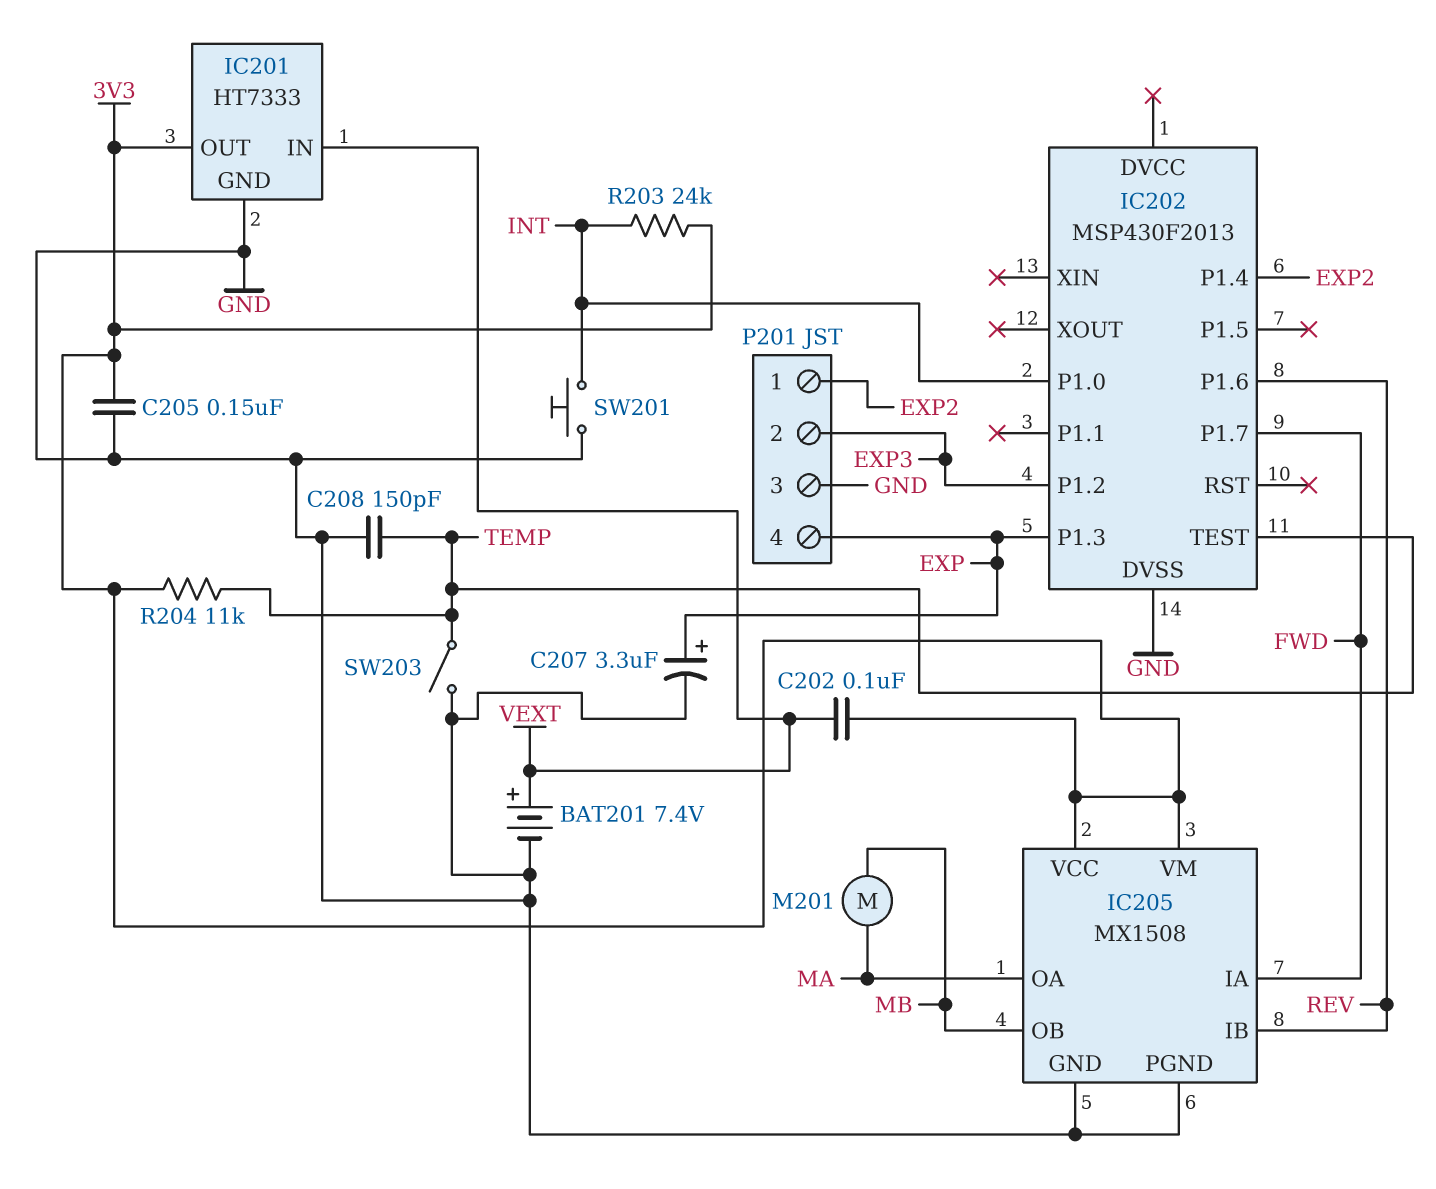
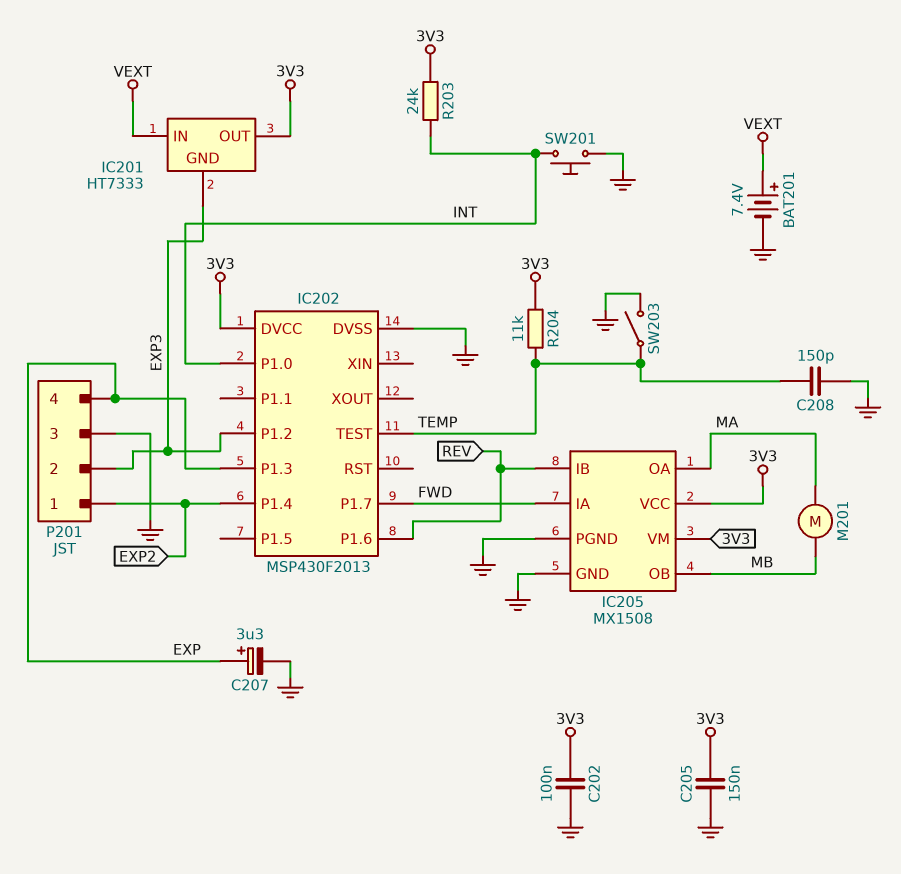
C202: 100nF (3V3, VEXT) -> 100nF (3V3, GND)
IC201 pin GND: GND -> EXP3
IC202 pin DVCC: none -> 3V3

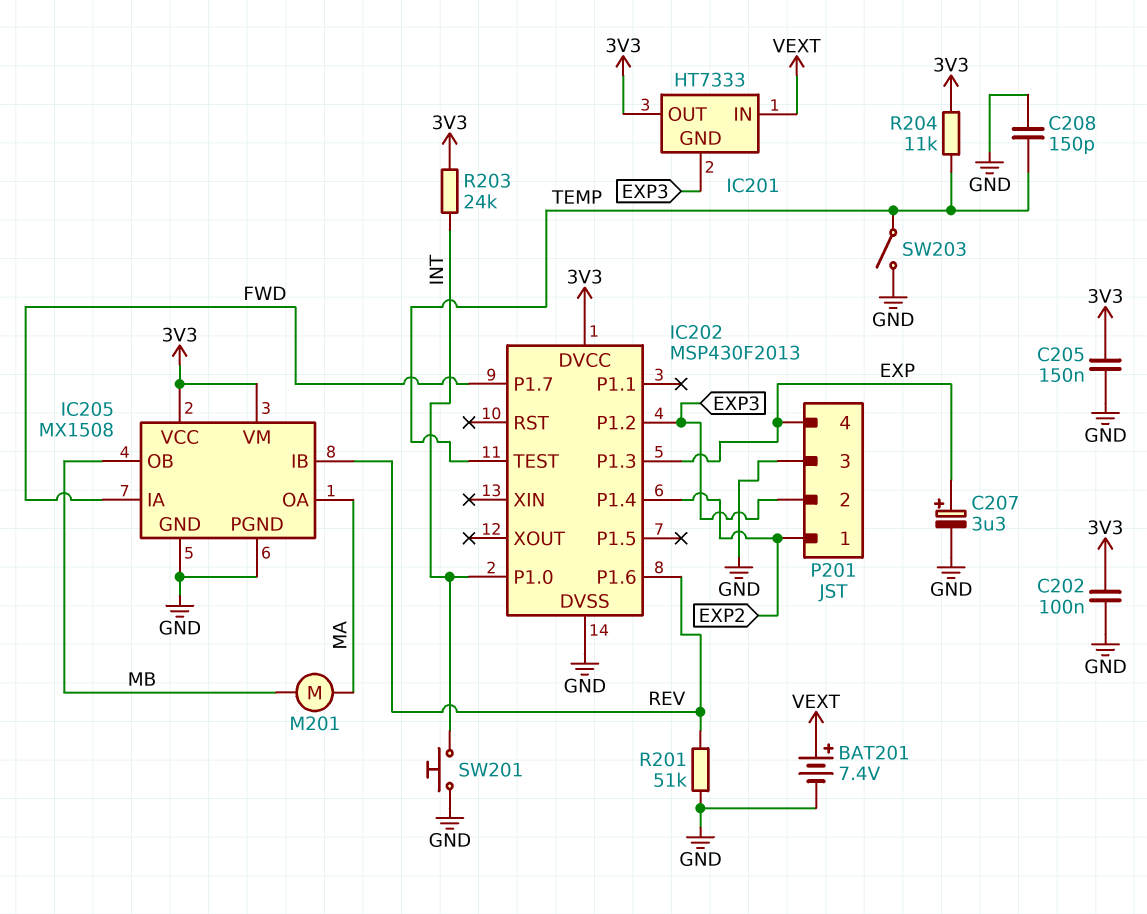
R201: none -> 51k (GND, REV)

